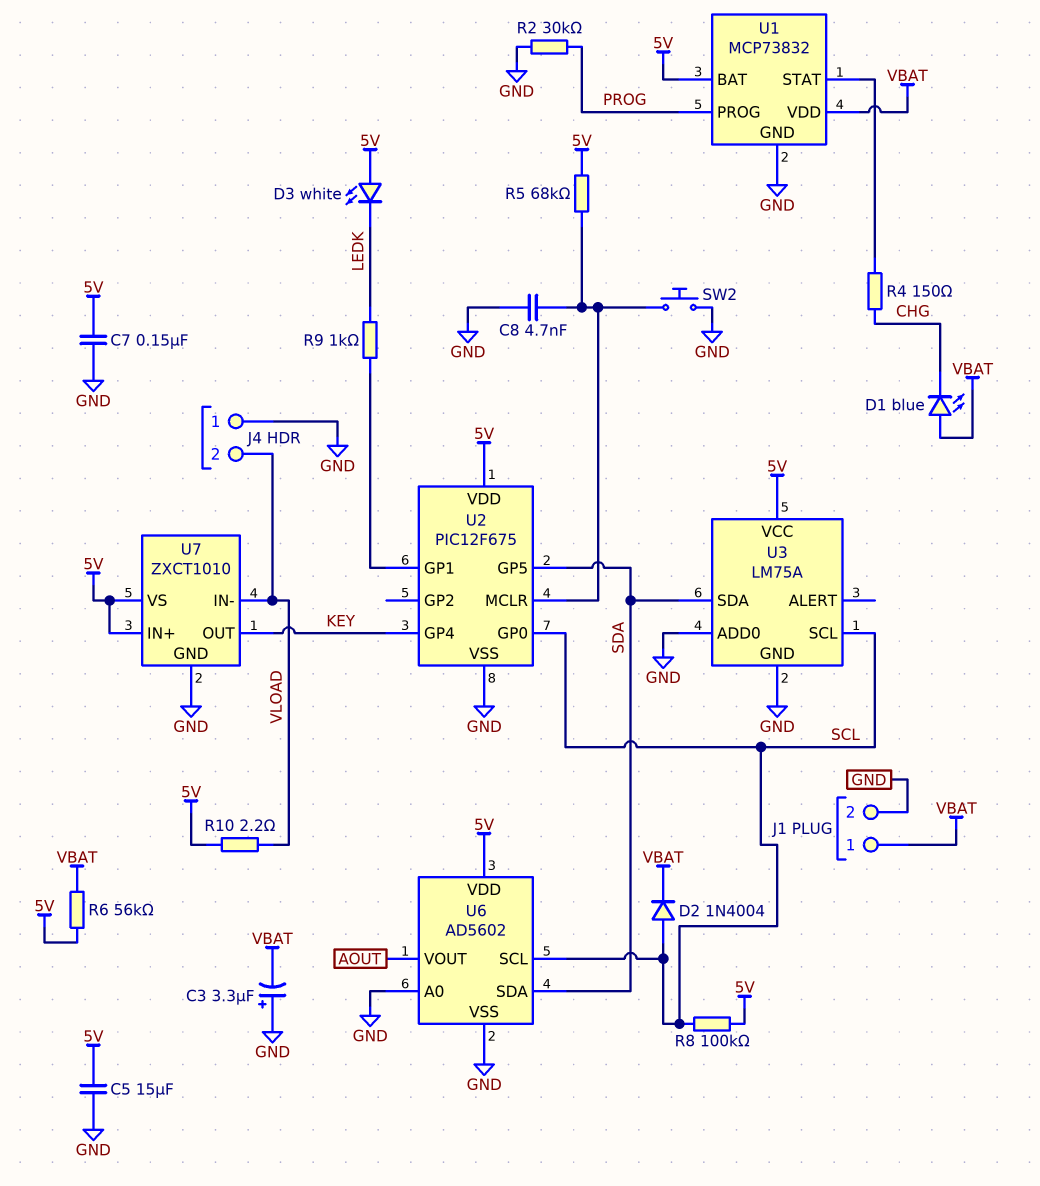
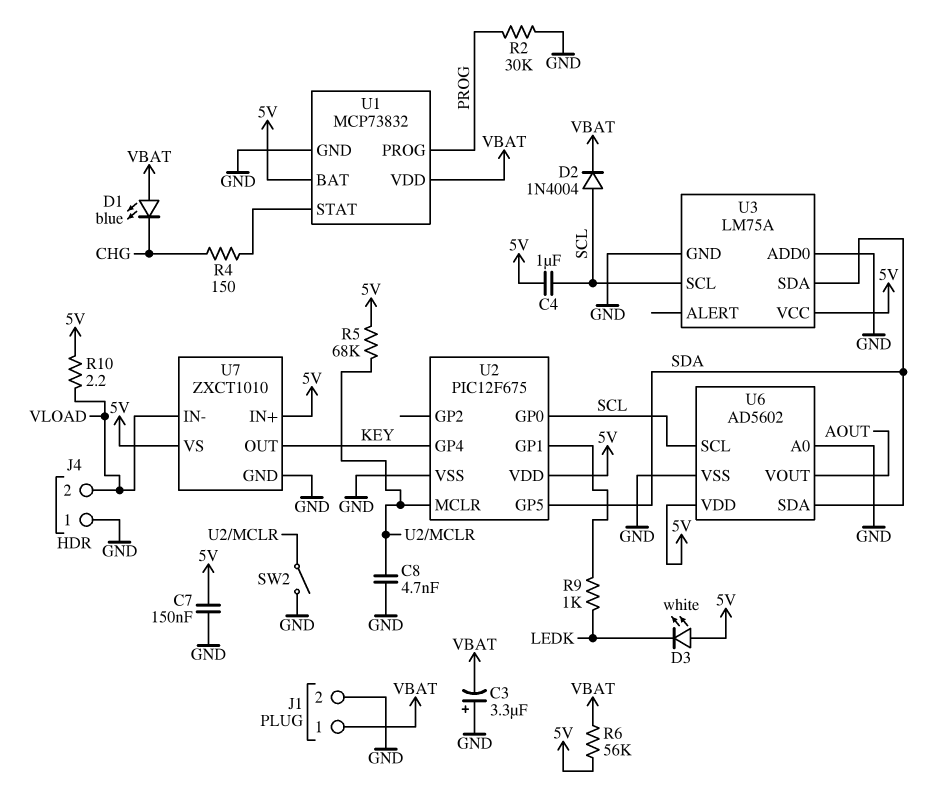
C4: none -> 1uF (5V, SCL)
C5: 15uF (5V, GND) -> none
R8: 100k (5V, SCL) -> none
SW2: button (GND, U2/MCLR) -> switch (GND, U2/MCLR)

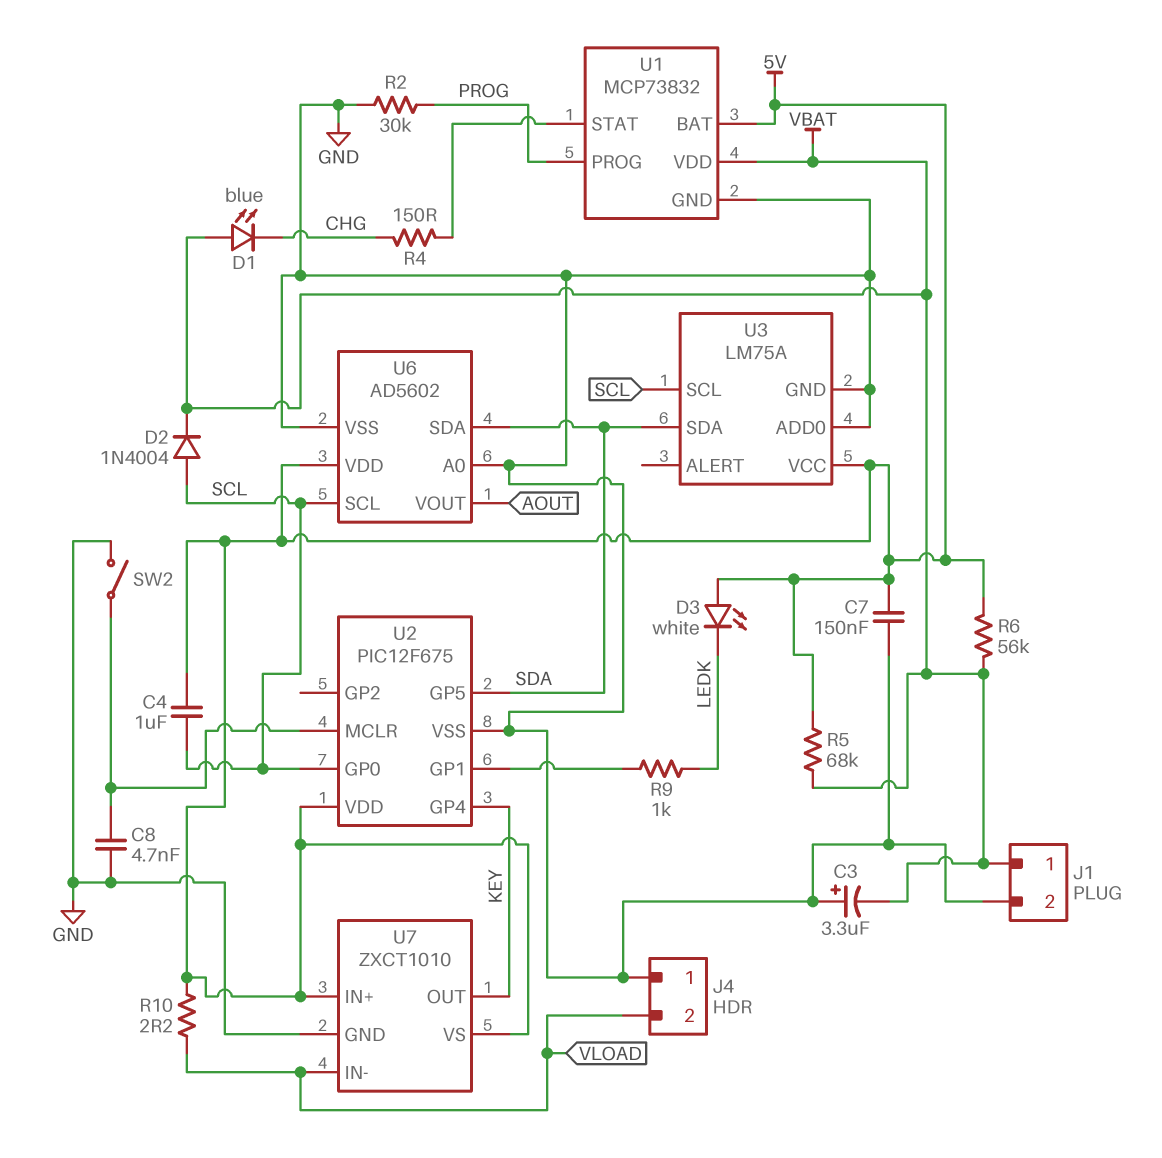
R5: 68k (5V, U2/MCLR) -> 68k (5V, VBAT)

